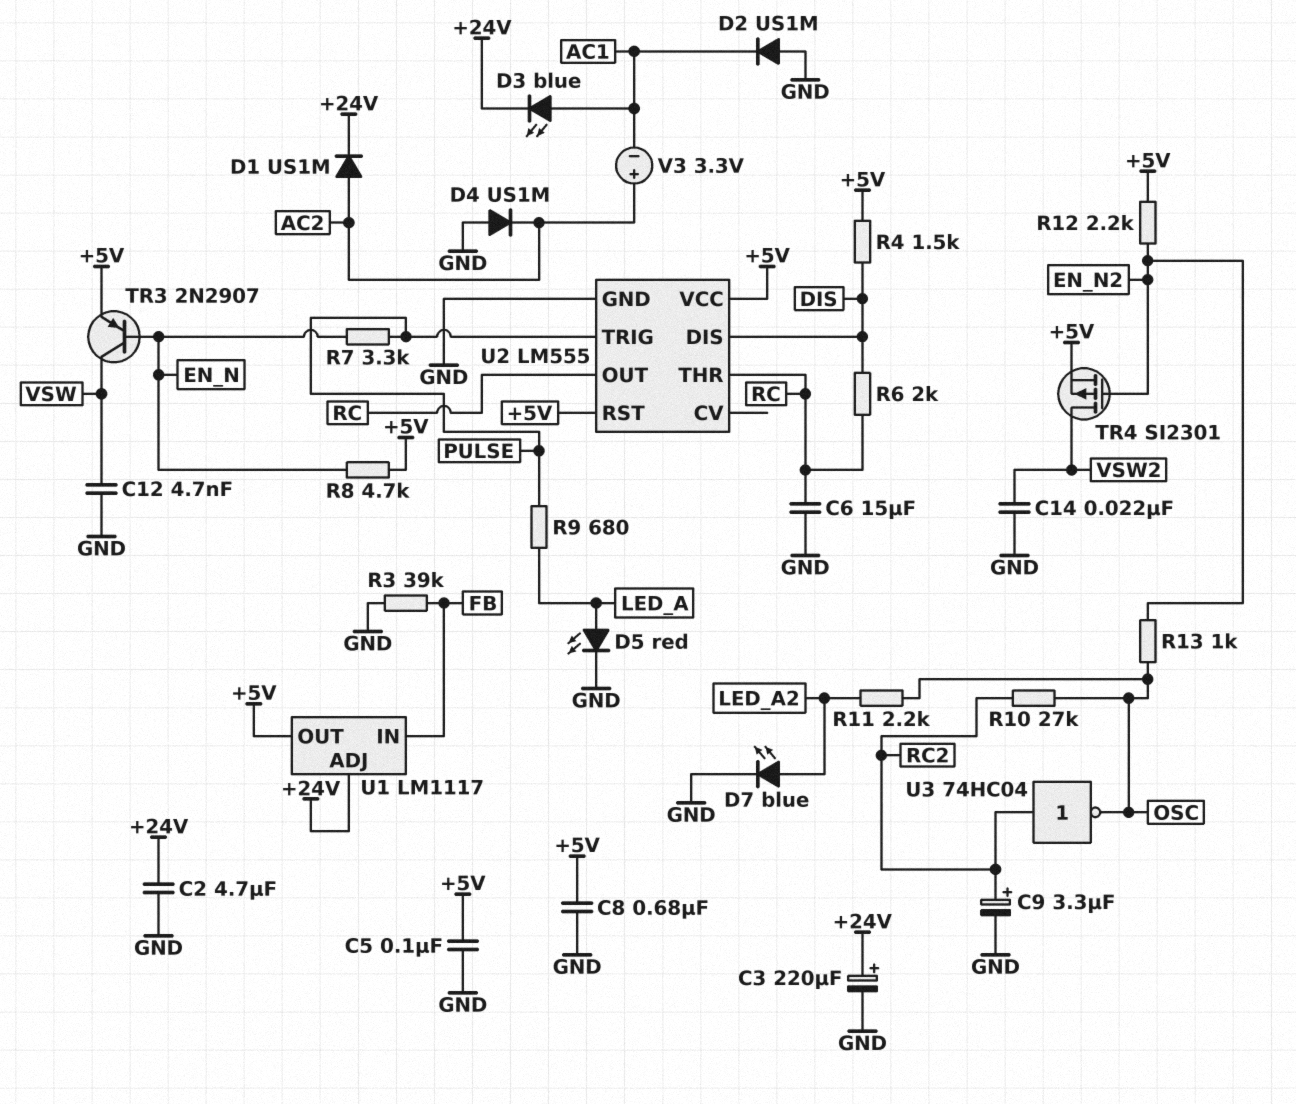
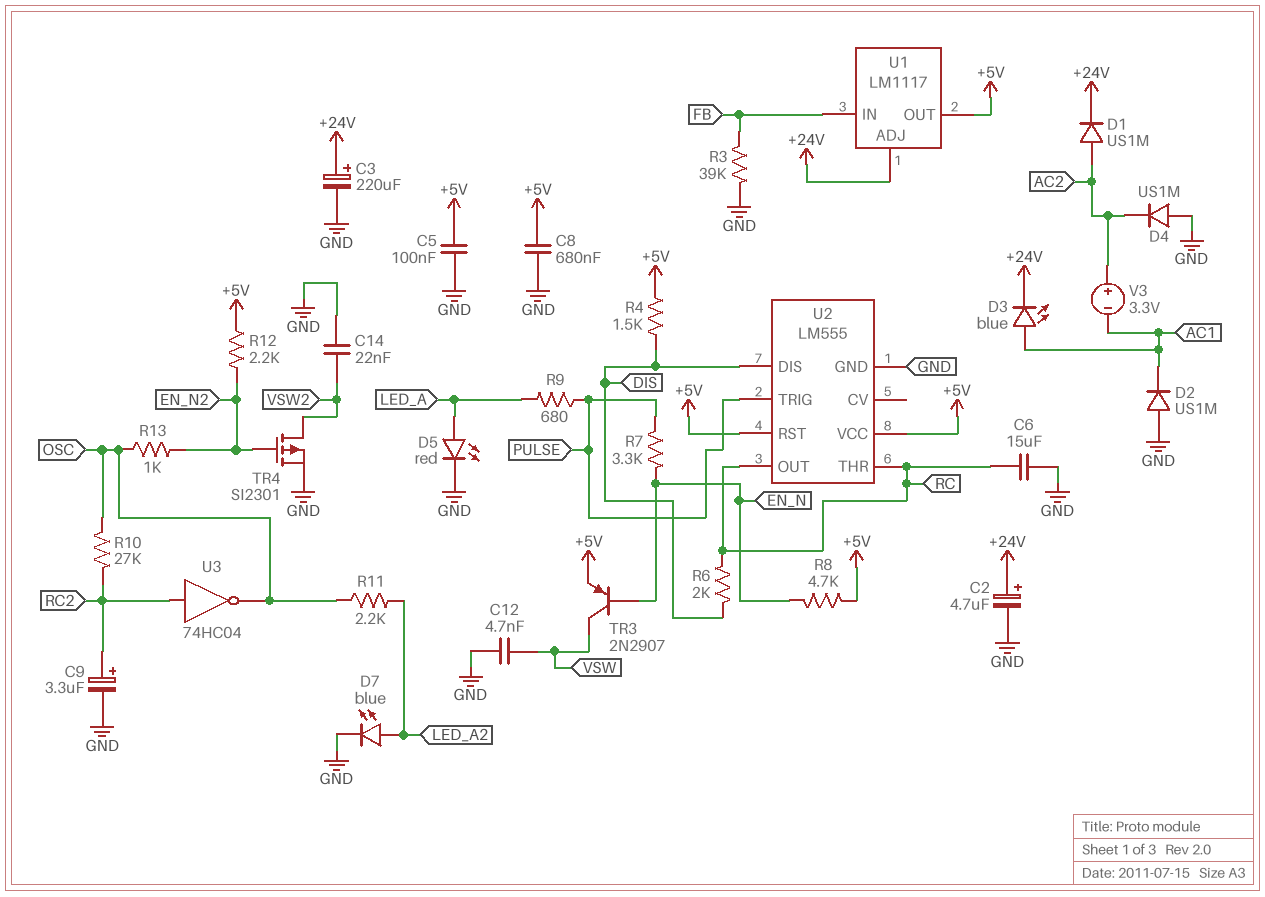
C2: 4.7uF (+24V, GND) -> 4.7uF (plus +24V, minus GND)
TR4: PMOS SI2301 (G EN_N2, D VSW2, S +5V) -> PMOS SI2301 (G EN_N2, D VSW2, S GND)

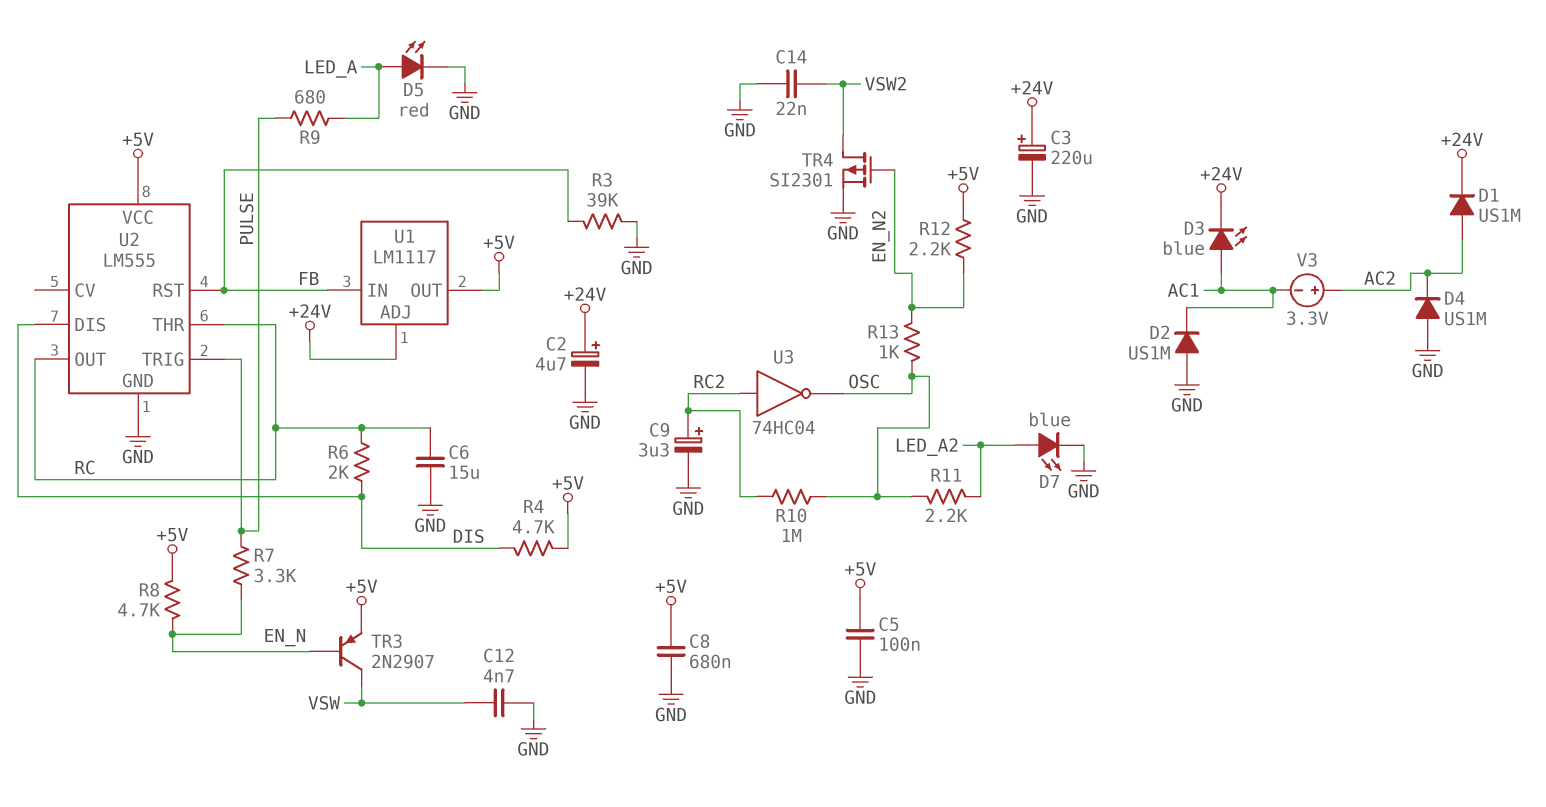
R4: 1.5k (+5V, DIS) -> 4.7k (+5V, DIS)
R10: 27k (OSC, RC2) -> 1M (OSC, RC2)
U2 pin RST: +5V -> FB

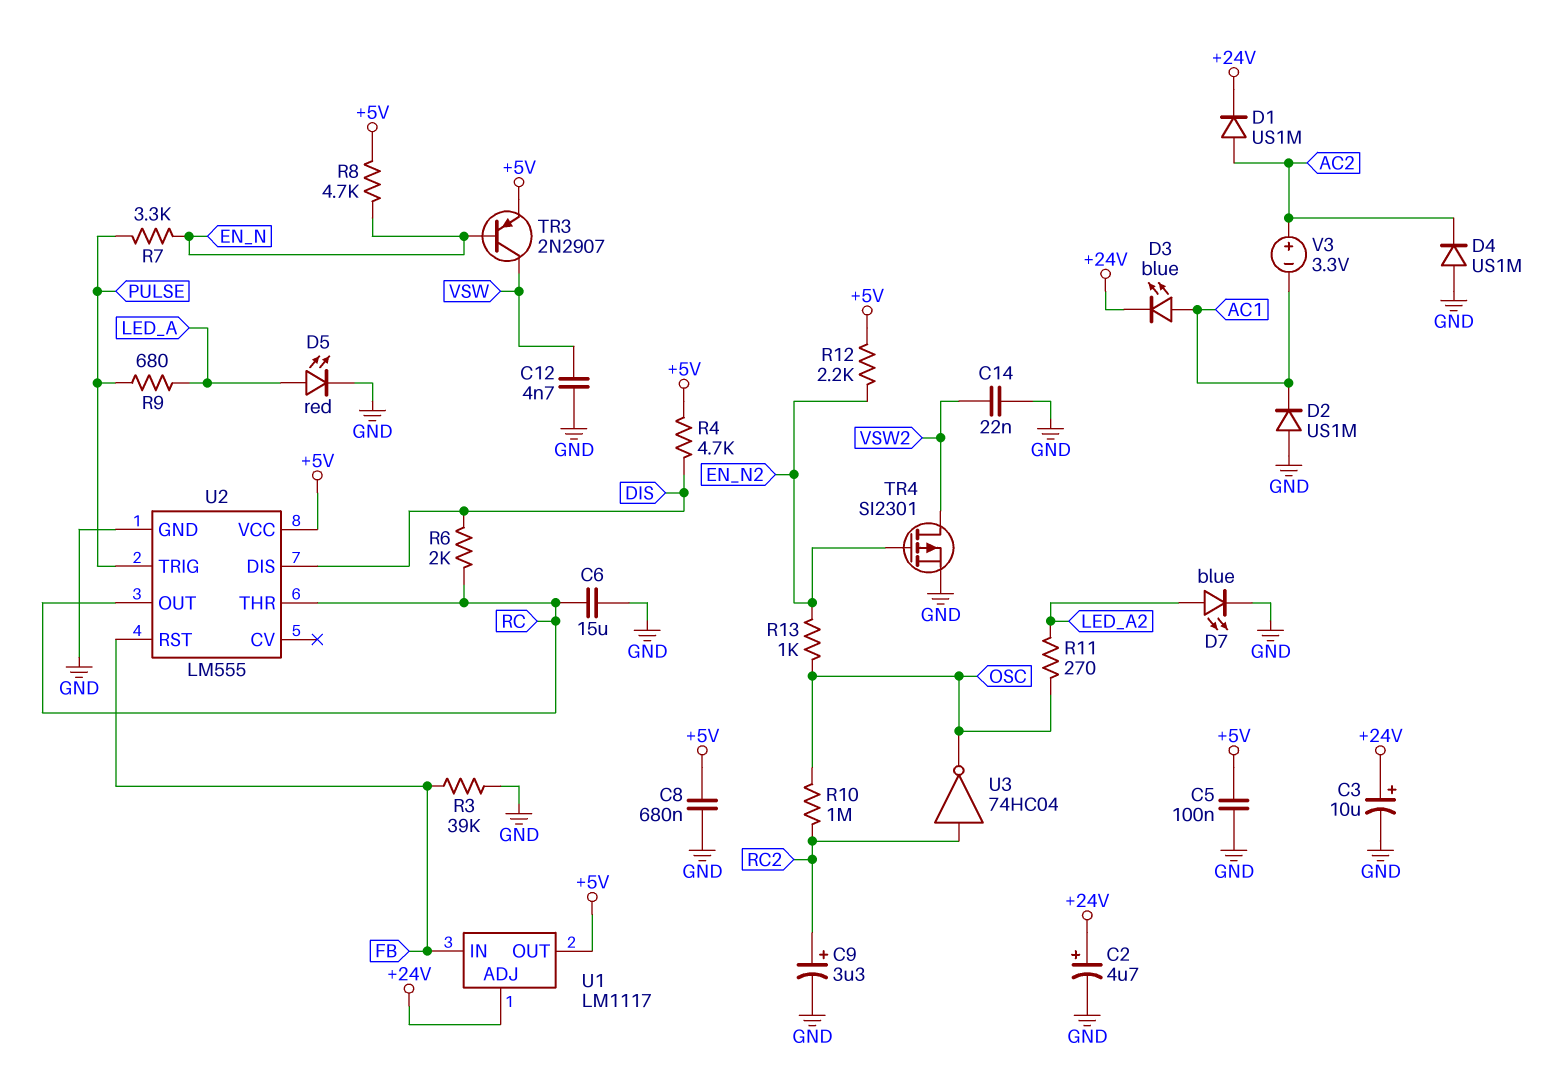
C3: 220uF (plus +24V, minus GND) -> 10uF (plus +24V, minus GND)
R11: 2.2k (LED_A2, OSC) -> 270 (LED_A2, OSC)

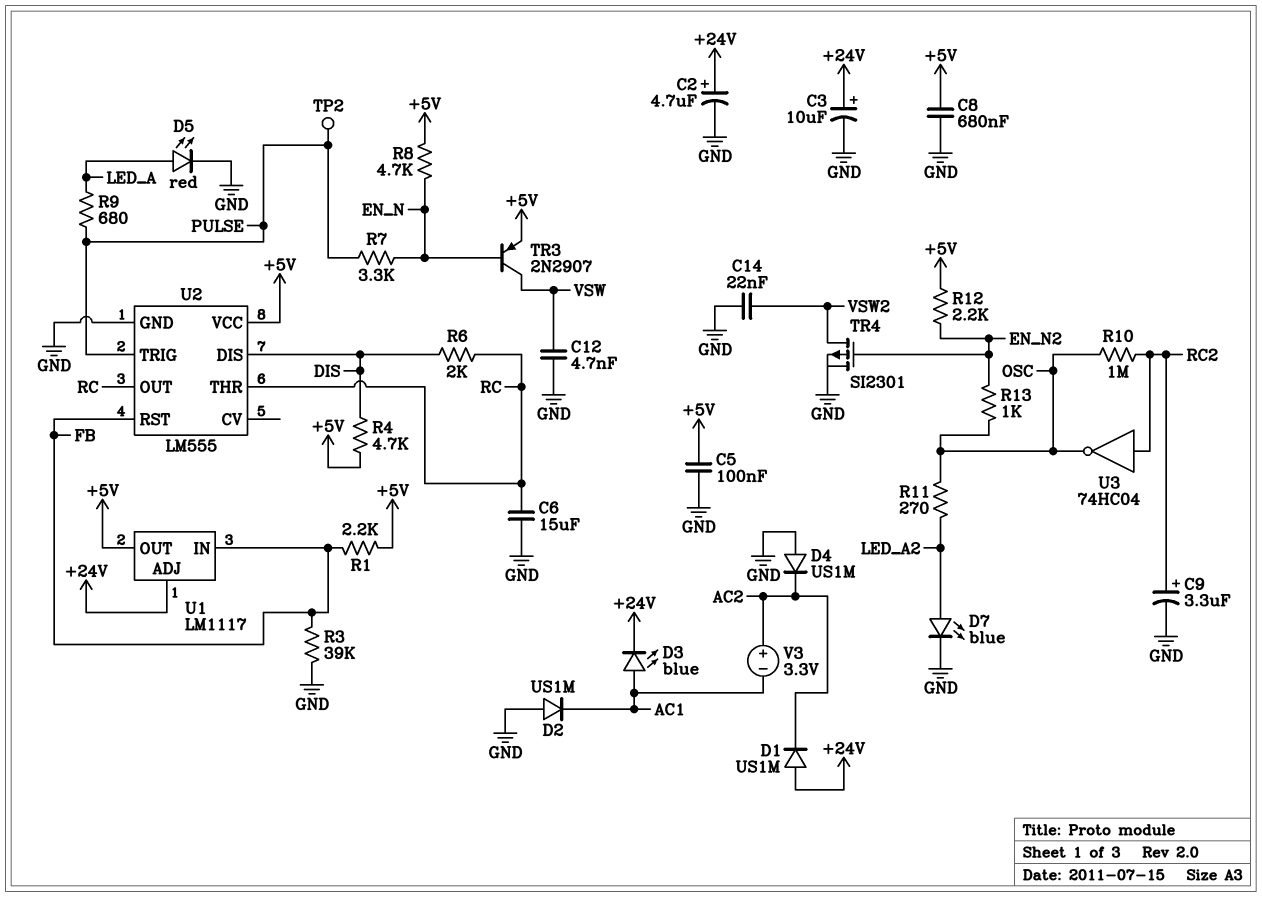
D1: diode US1M (A AC2, K +24V) -> diode US1M (A +24V, K AC2)
R1: none -> 2.2k (+5V, FB)
TP2: none -> test point (PULSE)

